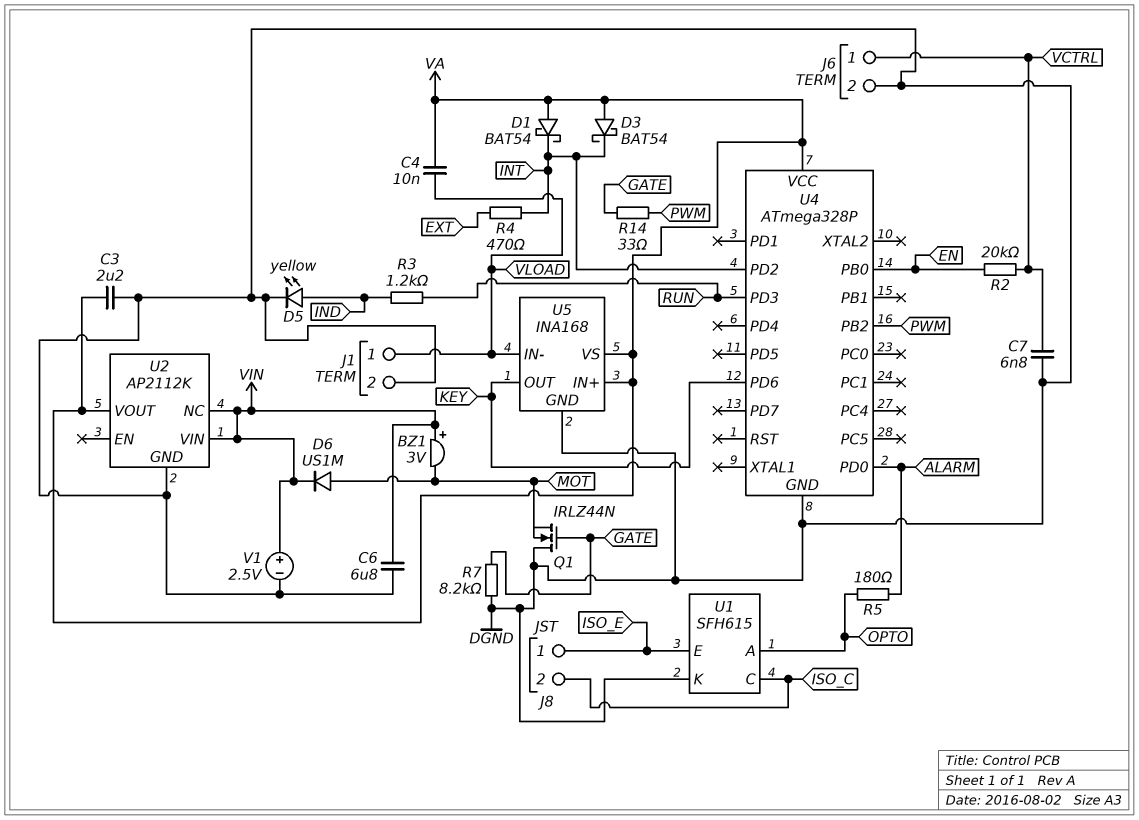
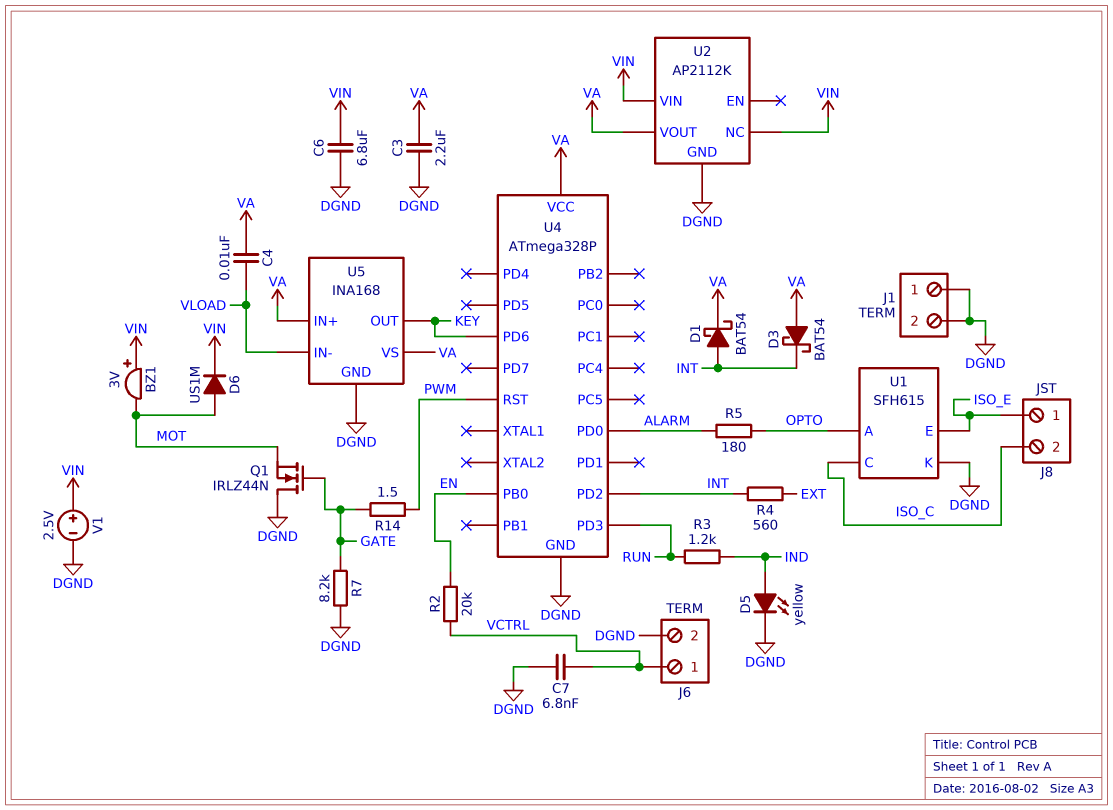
D1: schottky BAT54 (A VA, K INT) -> schottky BAT54 (A INT, K VA)
J1 pin 1: VLOAD -> DGND
R4: 470 (EXT, INT) -> 560 (EXT, INT)
R14: 33 (GATE, PWM) -> 1.5 (GATE, PWM)
U4 pin PB2: PWM -> none
U4 pin RST: none -> PWM

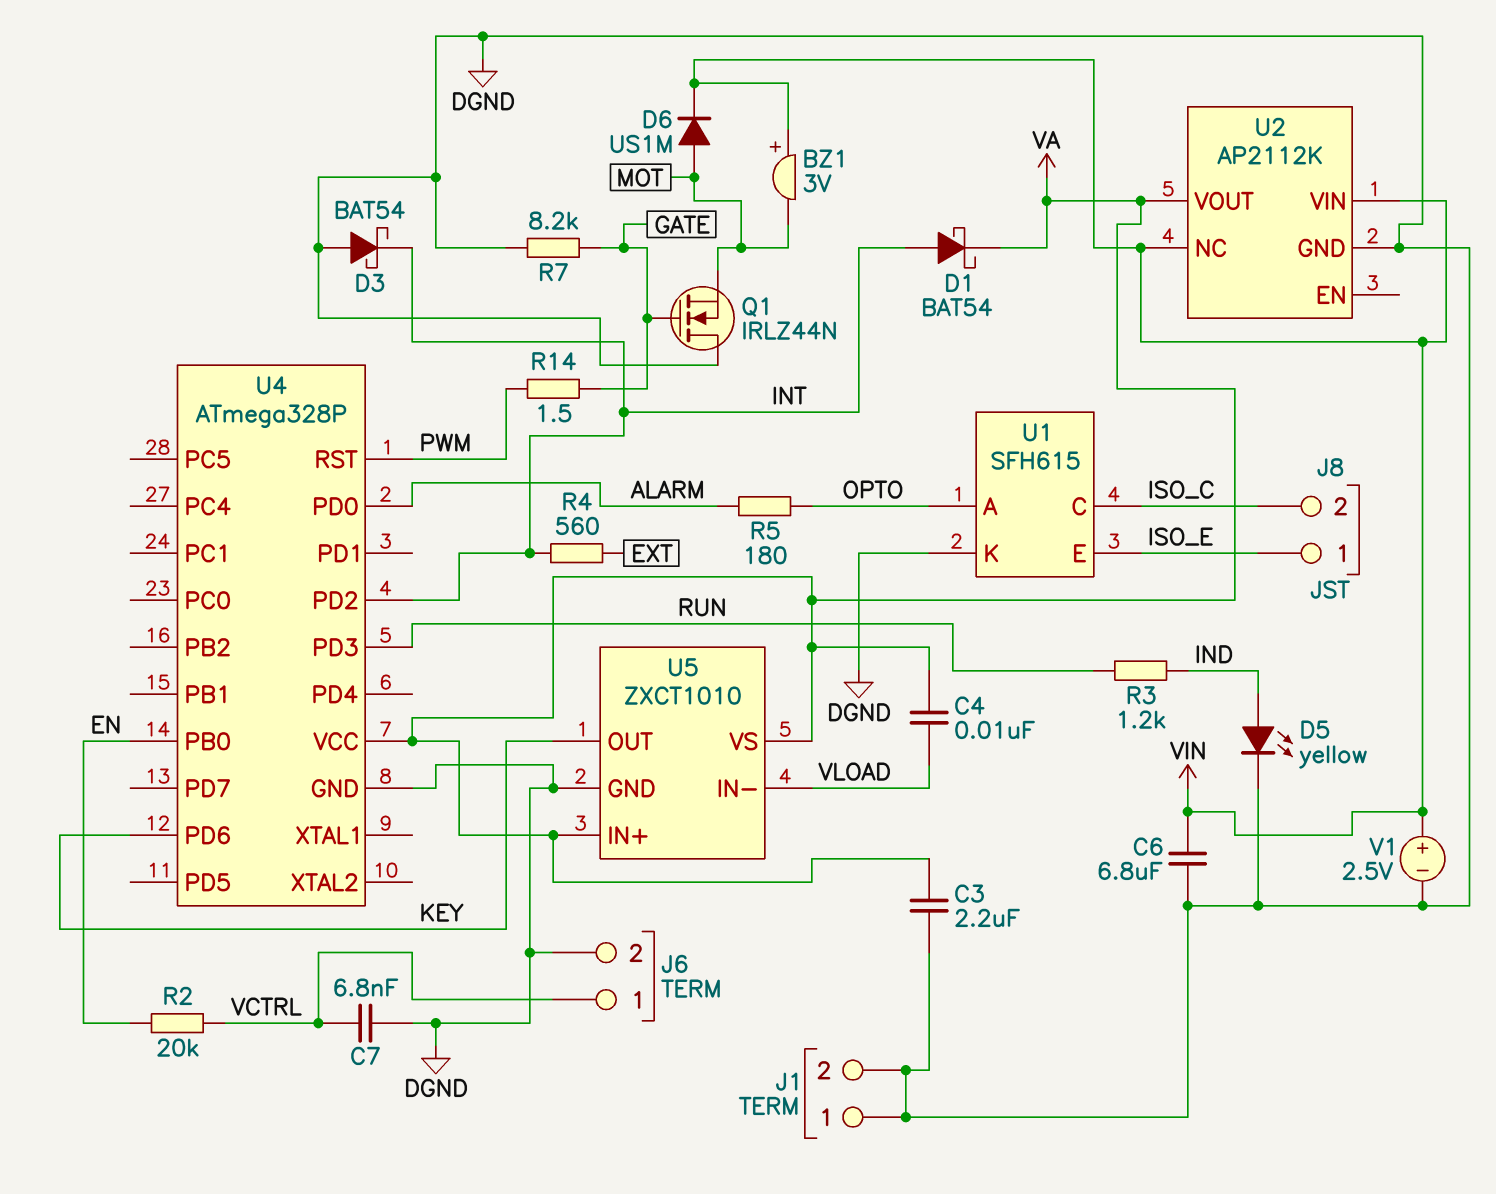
D3: schottky BAT54 (A VA, K INT) -> schottky BAT54 (A DGND, K INT)
U5: INA168 -> ZXCT1010

